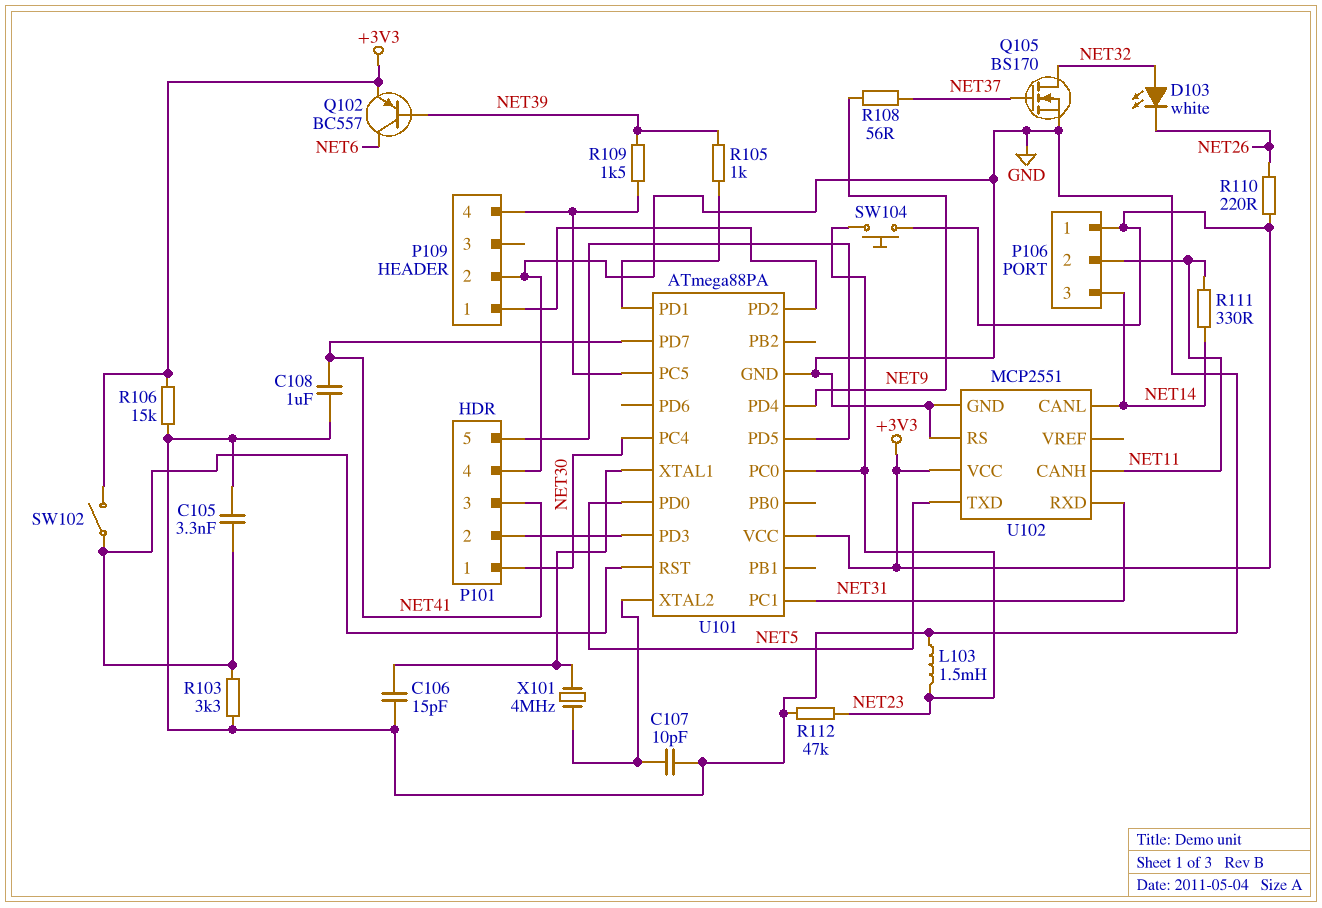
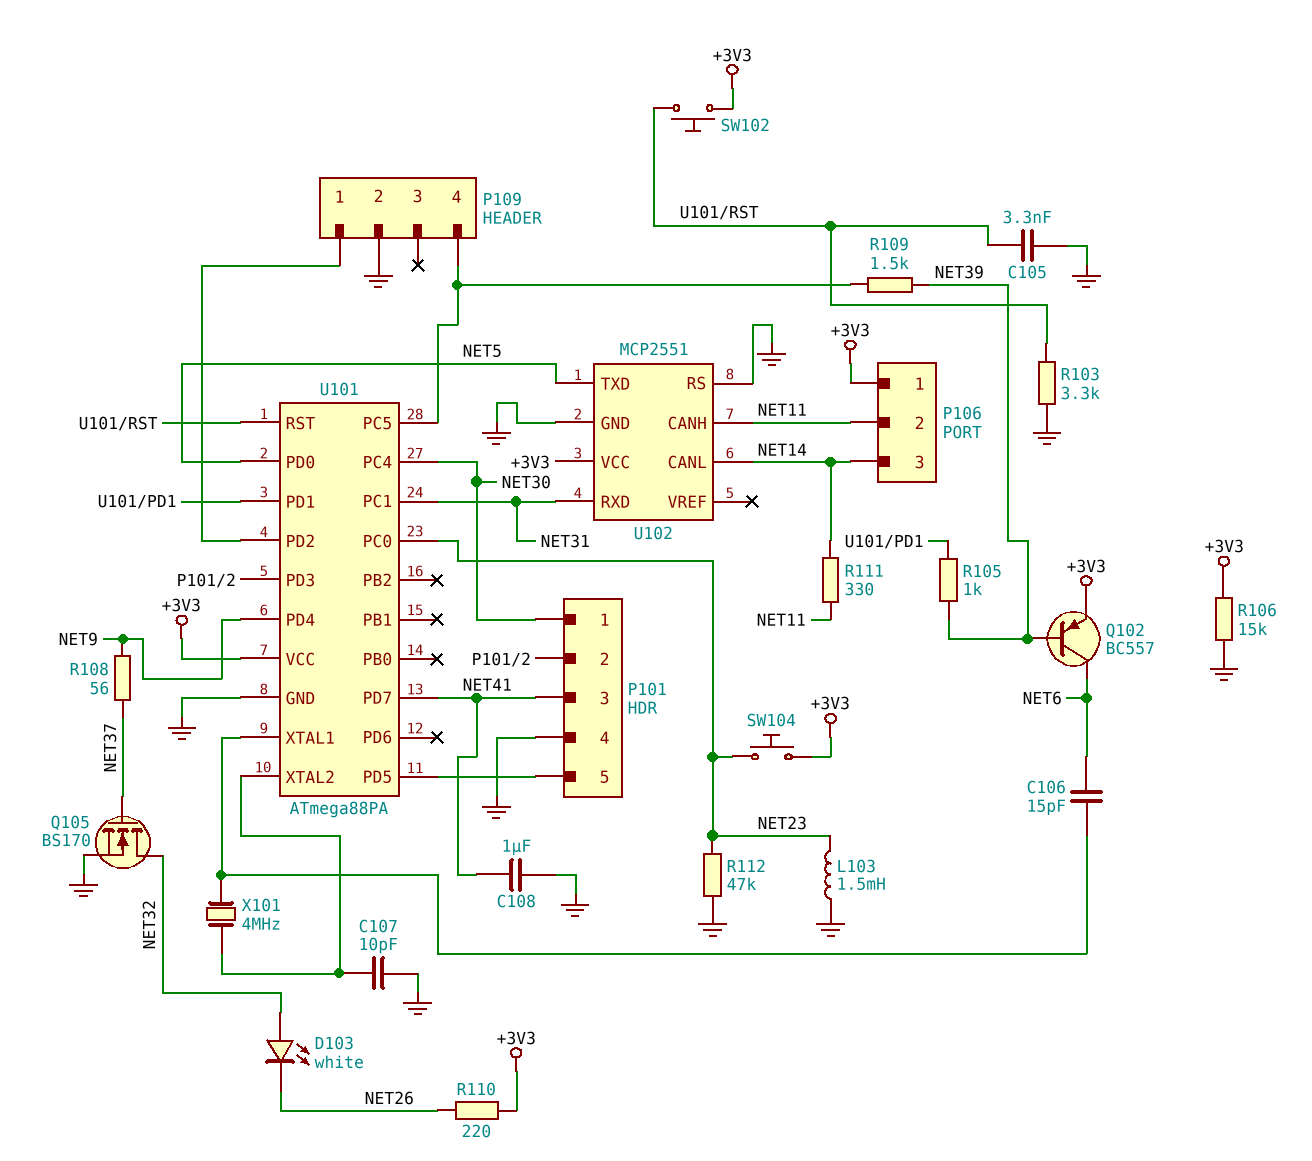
C106: 15pF (GND, U101/XTAL1) -> 15pF (NET6, U101/XTAL1)
SW102: switch (+3V3, U101/RST) -> button (+3V3, U101/RST)

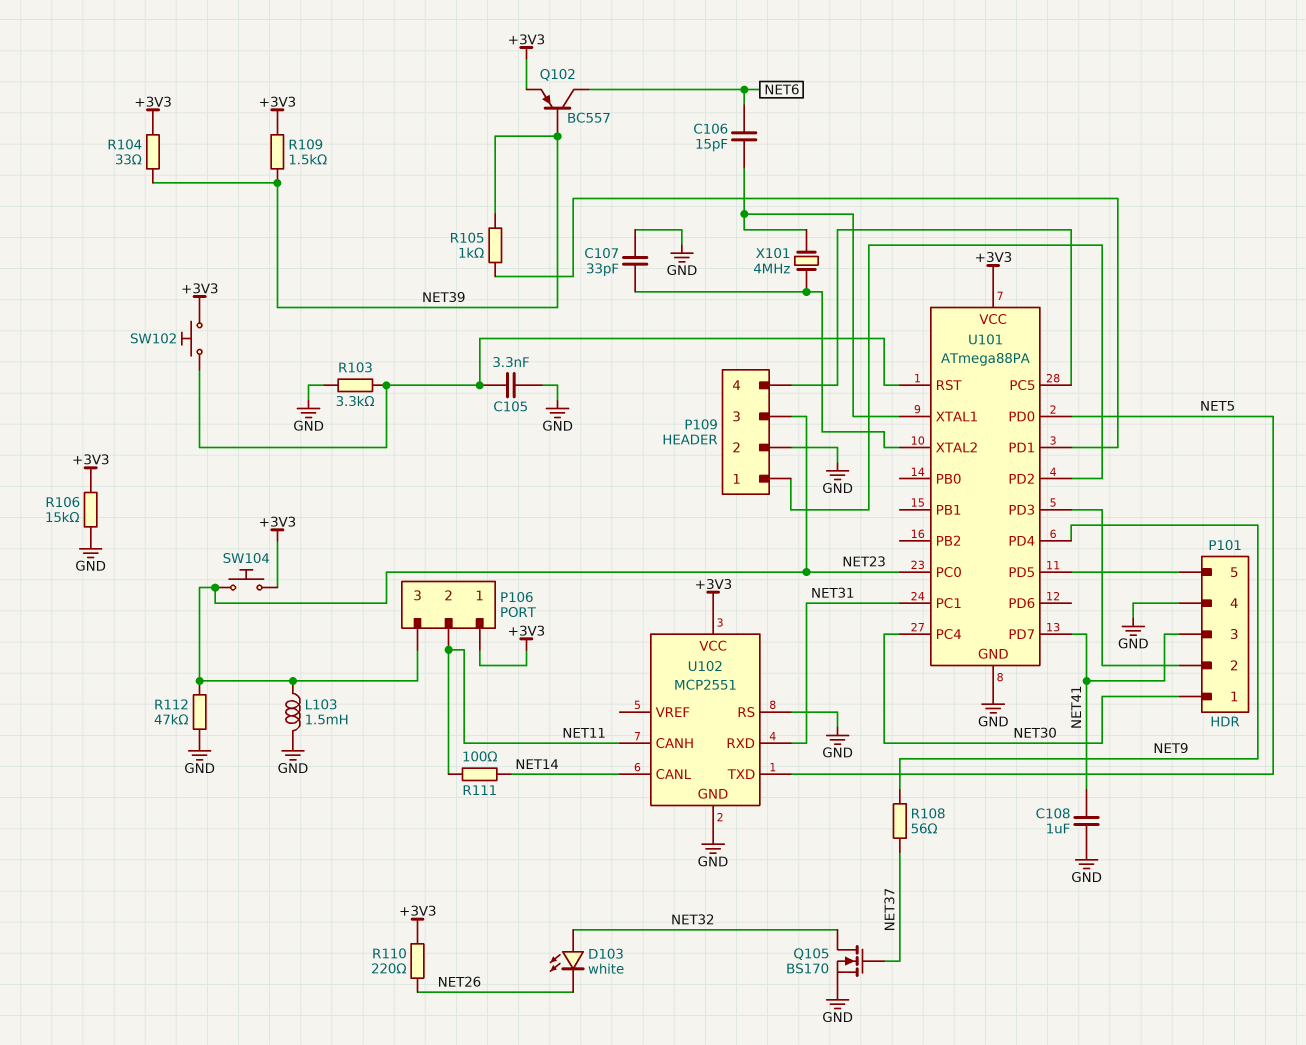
C107: 10pF (GND, U101/XTAL2) -> 33pF (GND, U101/XTAL2)
P106 pin 3: NET14 -> NET23
P109 pin 3: none -> NET23
R104: none -> 33 (+3V3, NET39)
R109: 1.5k (NET39, P109/4) -> 1.5k (+3V3, NET39)
R111: 330 (NET11, NET14) -> 100 (NET11, NET14)

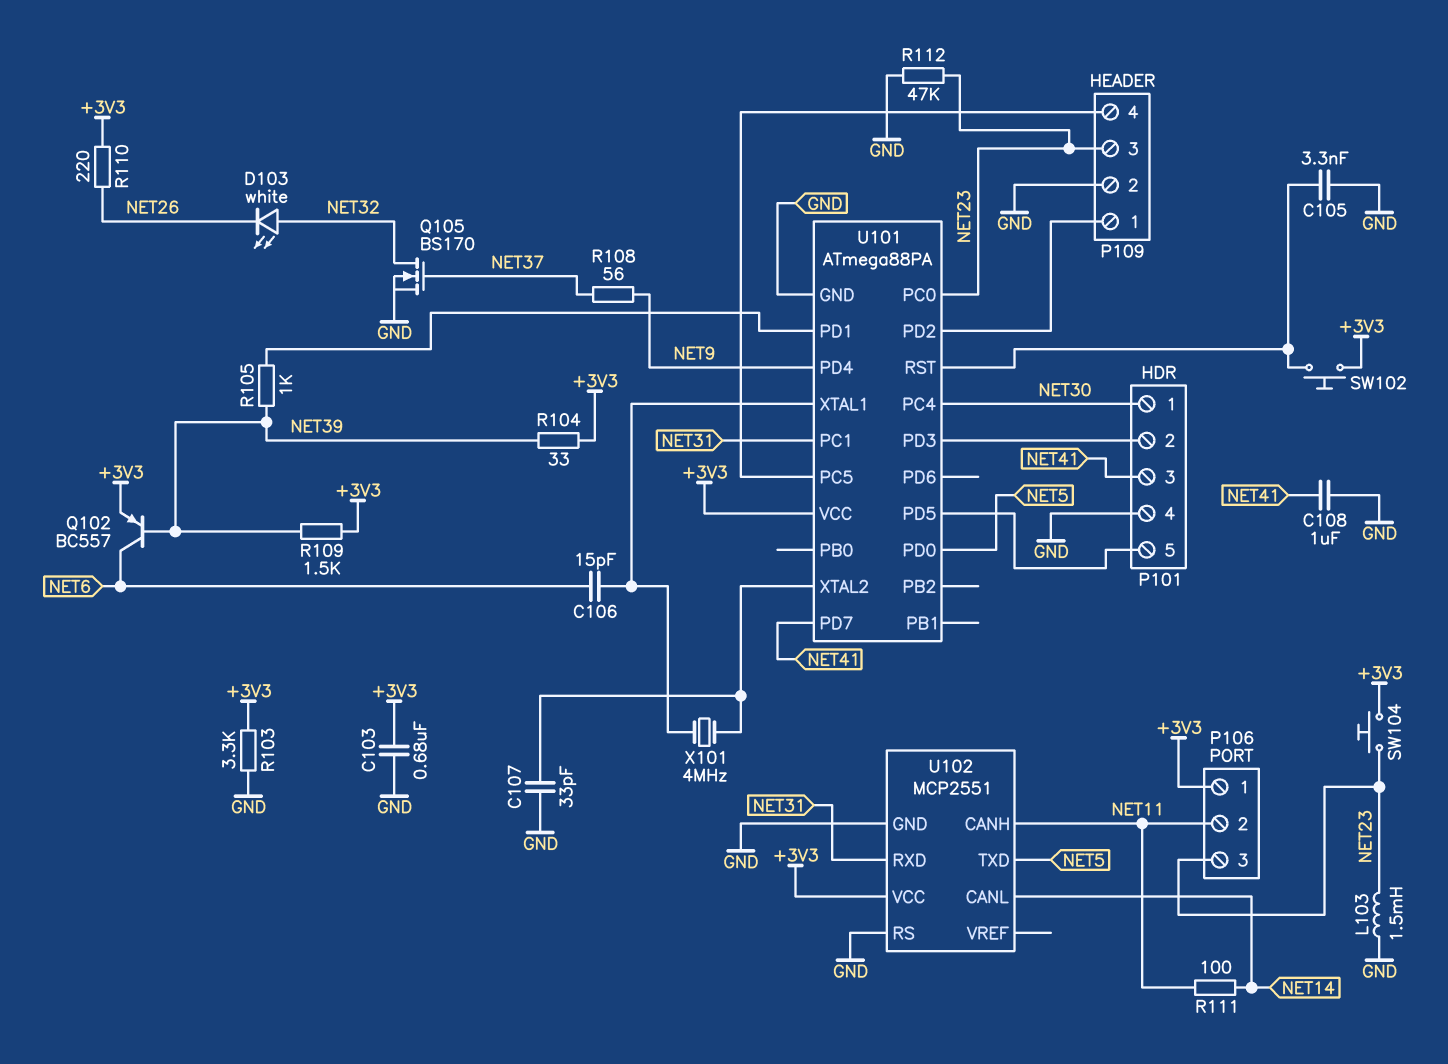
C103: none -> 680nF (+3V3, GND)
R103: 3.3k (GND, U101/RST) -> 3.3k (+3V3, GND)
R106: 15k (+3V3, GND) -> none

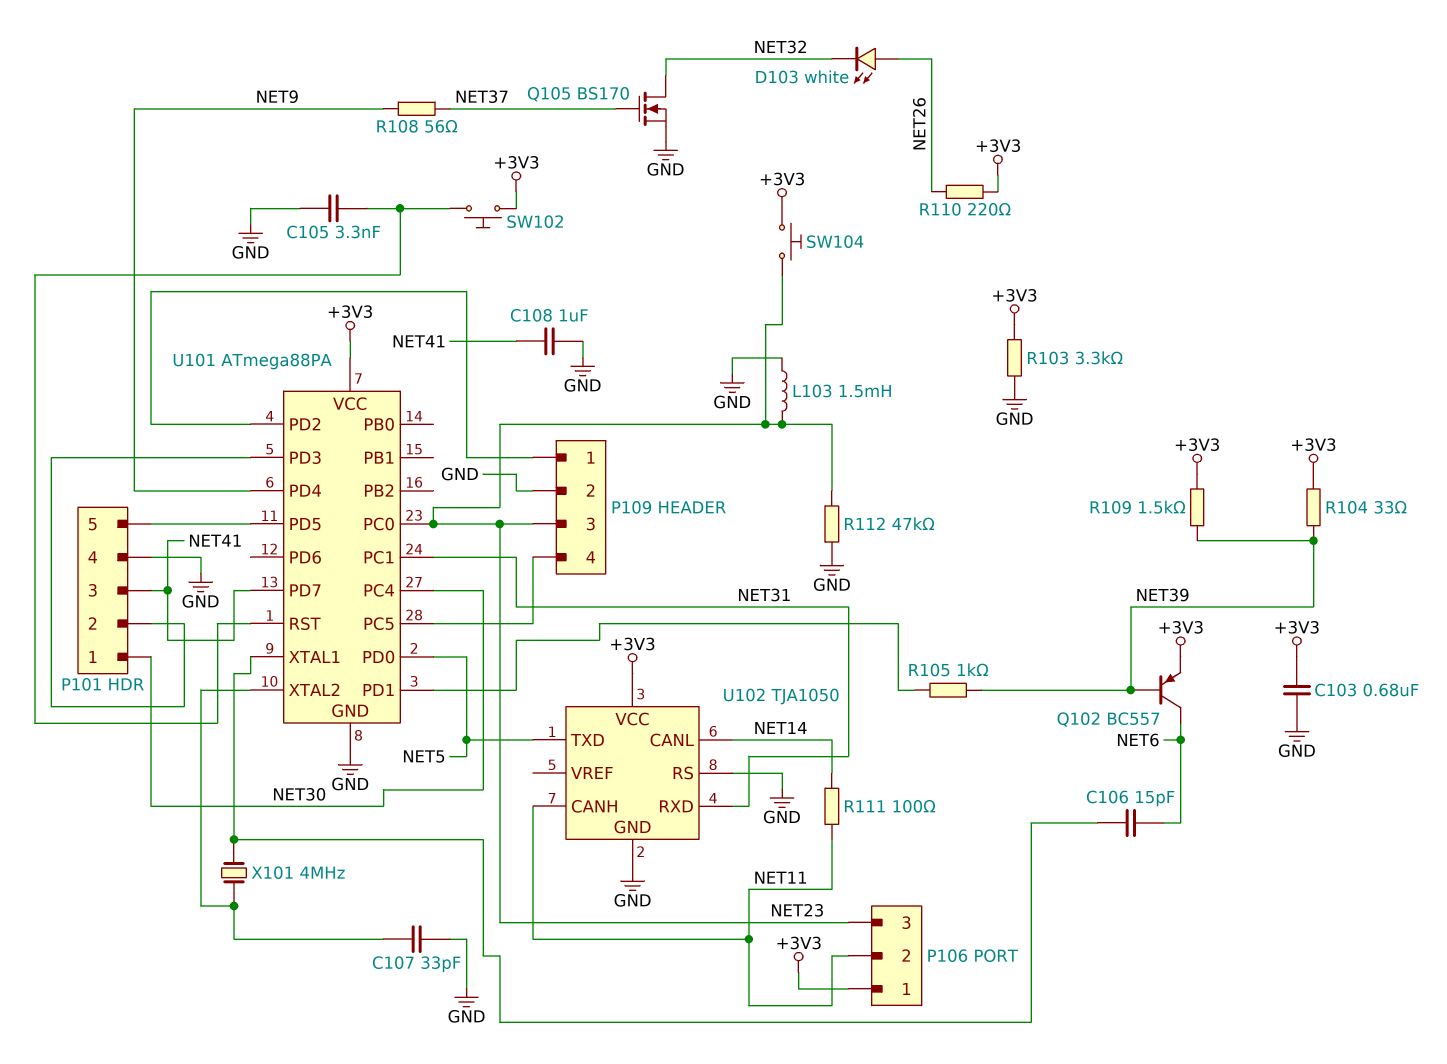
D103: LED white (A NET32, K NET26) -> LED white (A NET26, K NET32)
U102: MCP2551 -> TJA1050

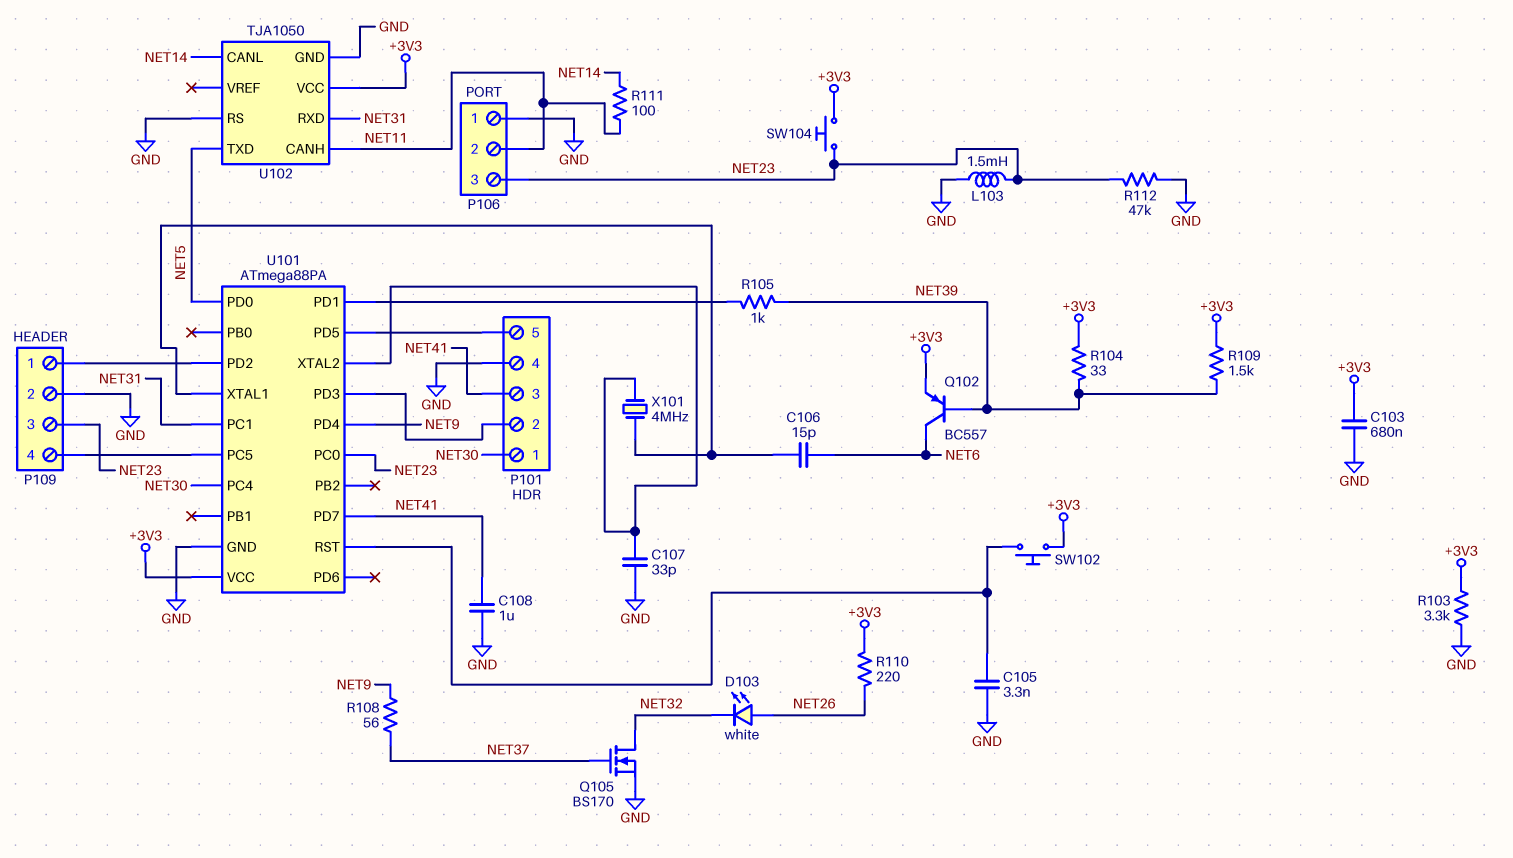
P106 pin 1: +3V3 -> GND

